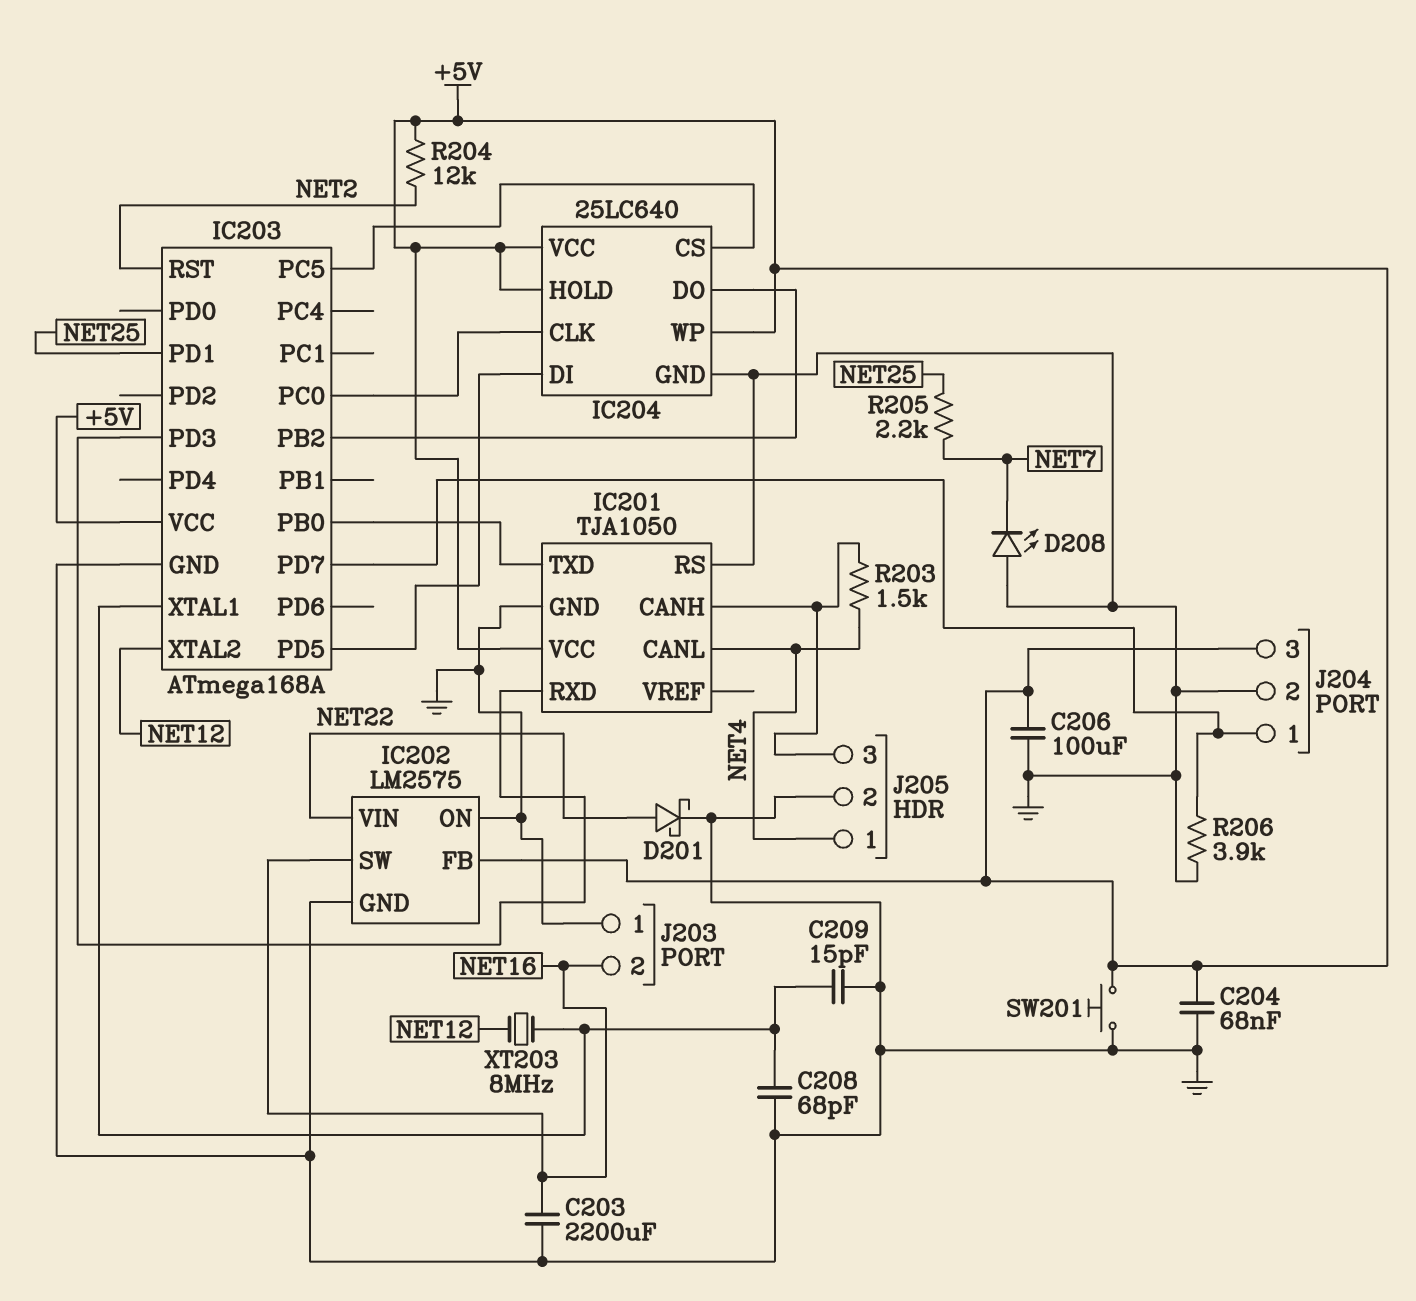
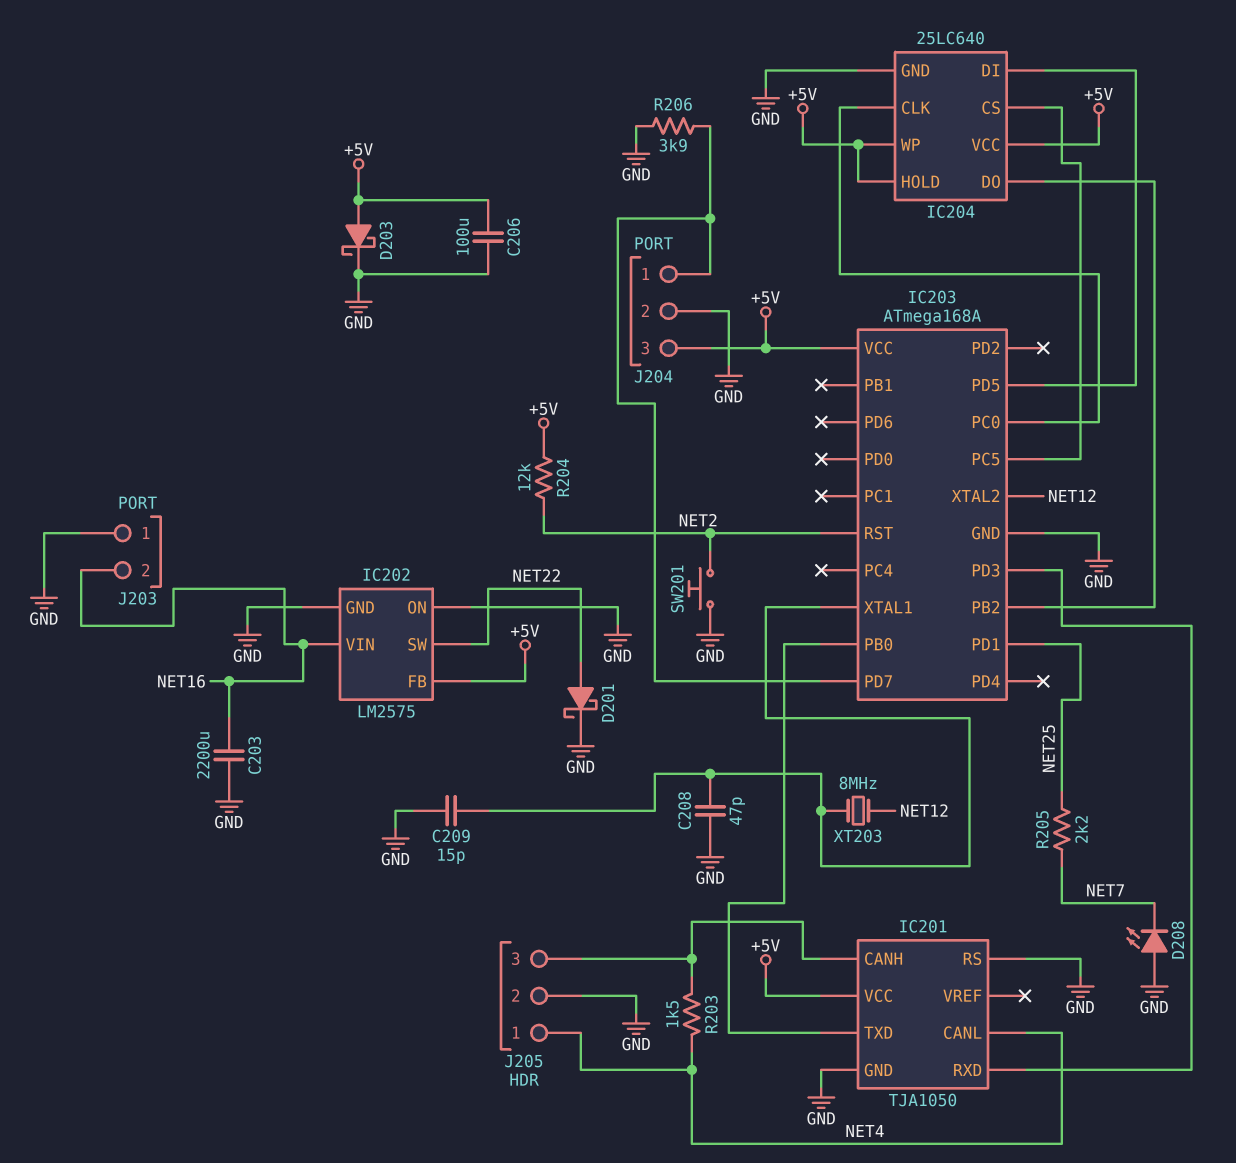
C204: 68nF (+5V, GND) -> none
C208: 68pF (GND, IC203/XTAL1) -> 47pF (GND, IC203/XTAL1)
D203: none -> schottky (A +5V, K GND)
IC202 pin SW: NET16 -> NET22
IC202 pin VIN: NET22 -> NET16
SW201: button (+5V, GND) -> button (GND, NET2)

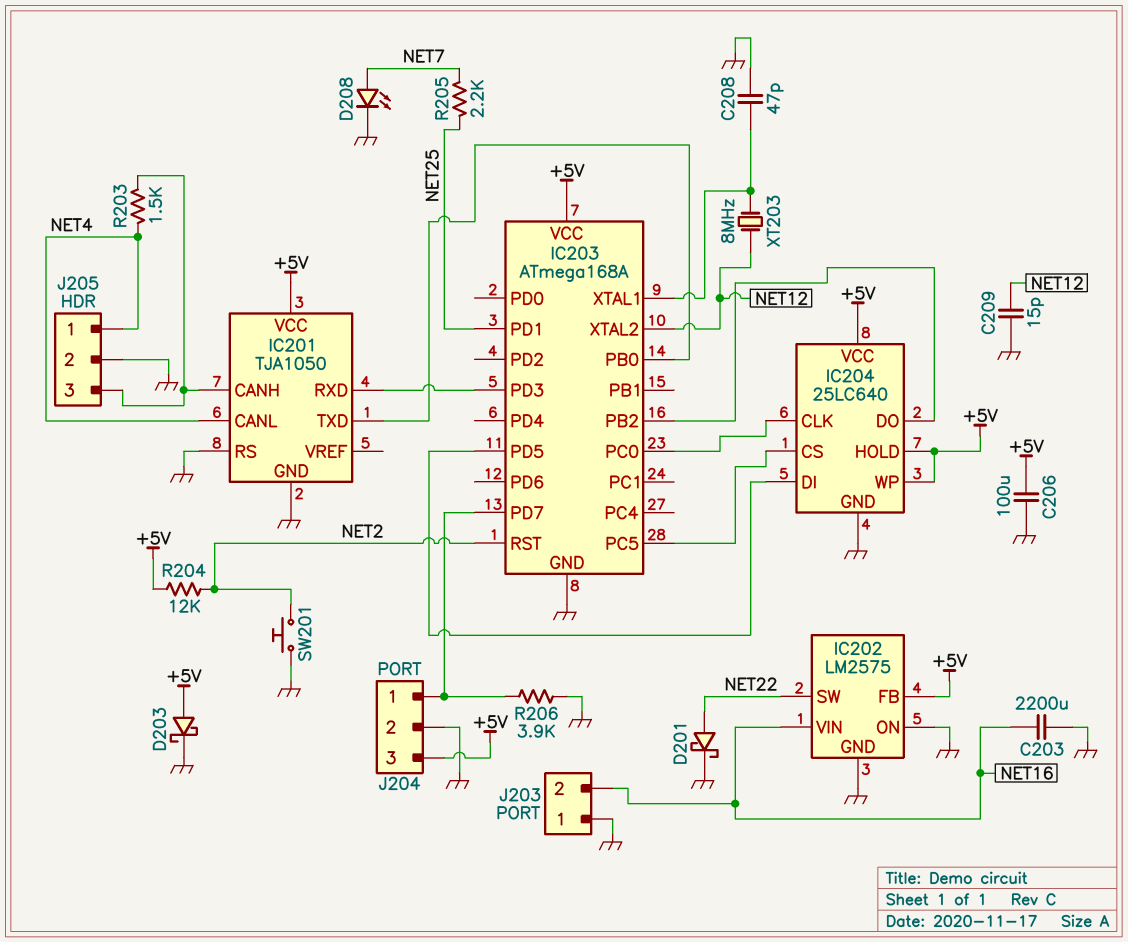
C209: 15pF (GND, IC203/XTAL1) -> 15pF (GND, NET12)
D208: LED (A GND, K NET7) -> LED (A NET7, K GND)

